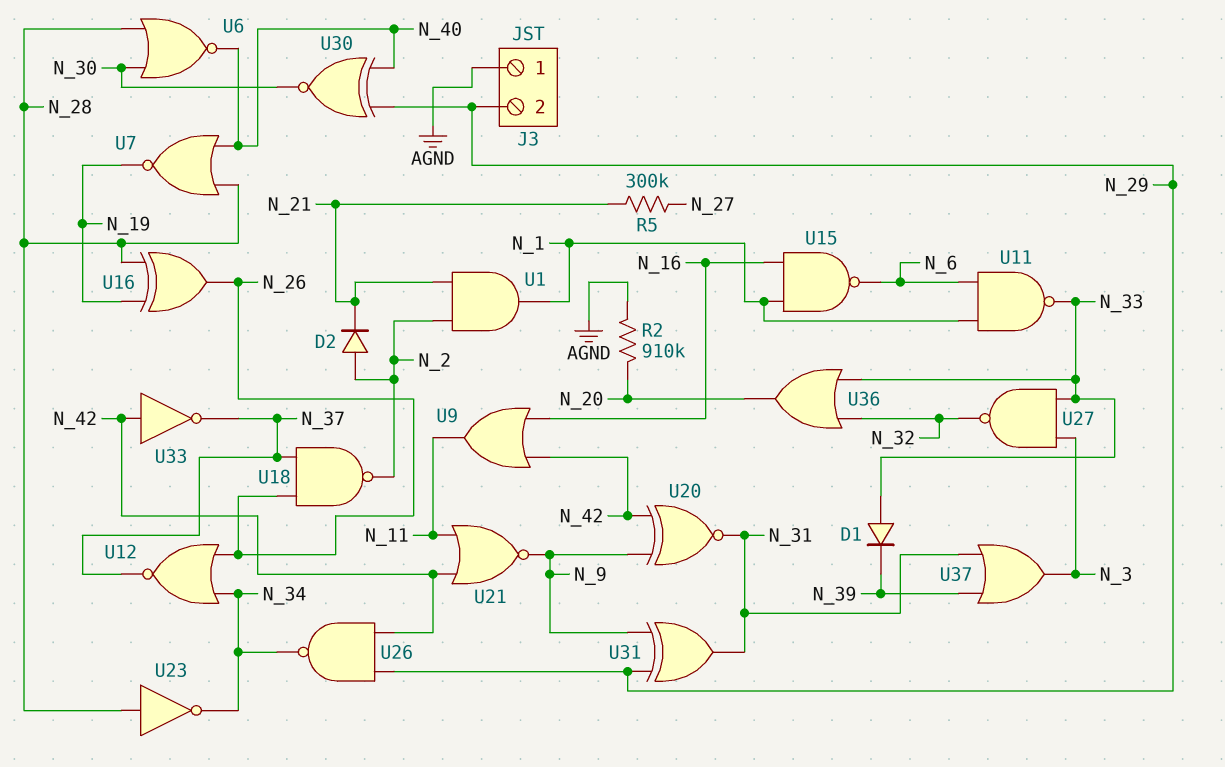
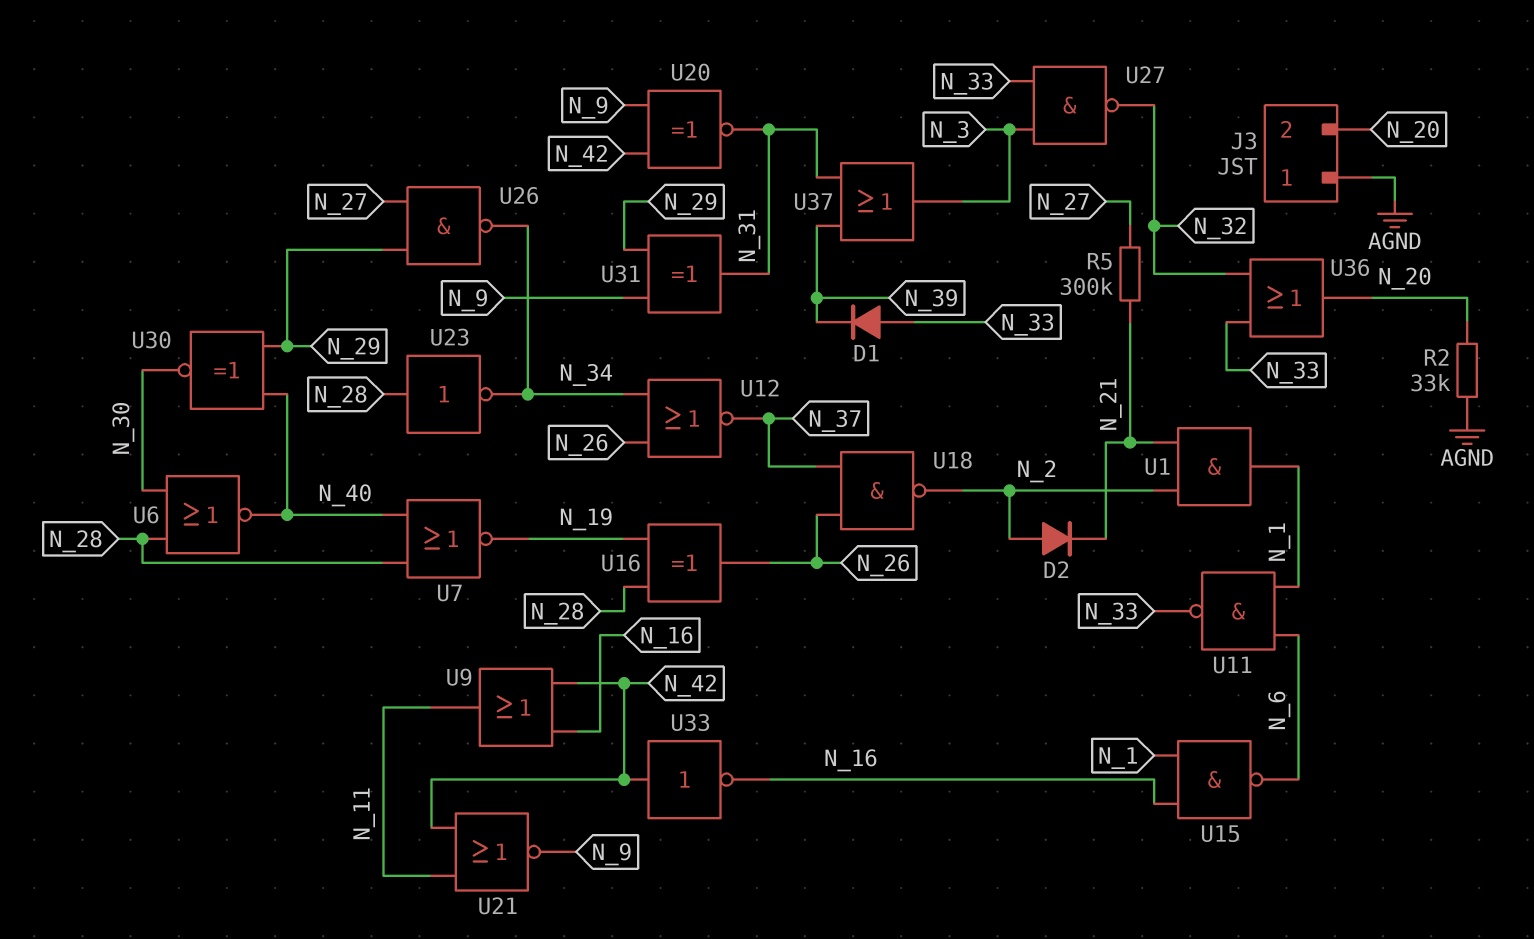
J3 pin 2: N_29 -> N_20
R2: 910k (AGND, N_20) -> 33k (AGND, N_20)
U26: NAND (in N_29, in N_42, out N_34) -> NAND (in N_27, in N_29, out N_34)
U33: NOT (in N_42, out N_37) -> NOT (in N_42, out N_16)

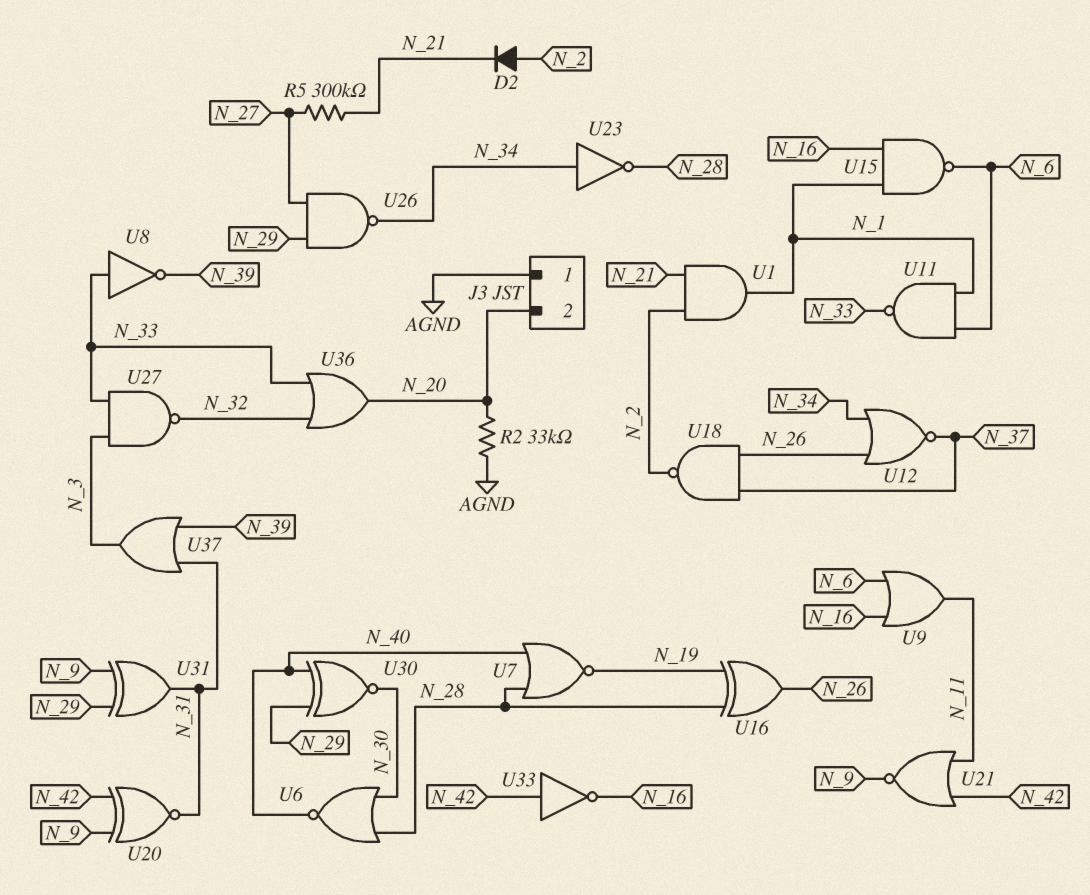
D1: diode (A N_33, K N_39) -> none
U8: none -> NOT (in N_33, out N_39)
U9: OR (in N_16, in N_42, out N_11) -> OR (in N_6, in N_16, out N_11)
U23: NOT (in N_28, out N_34) -> NOT (in N_34, out N_28)

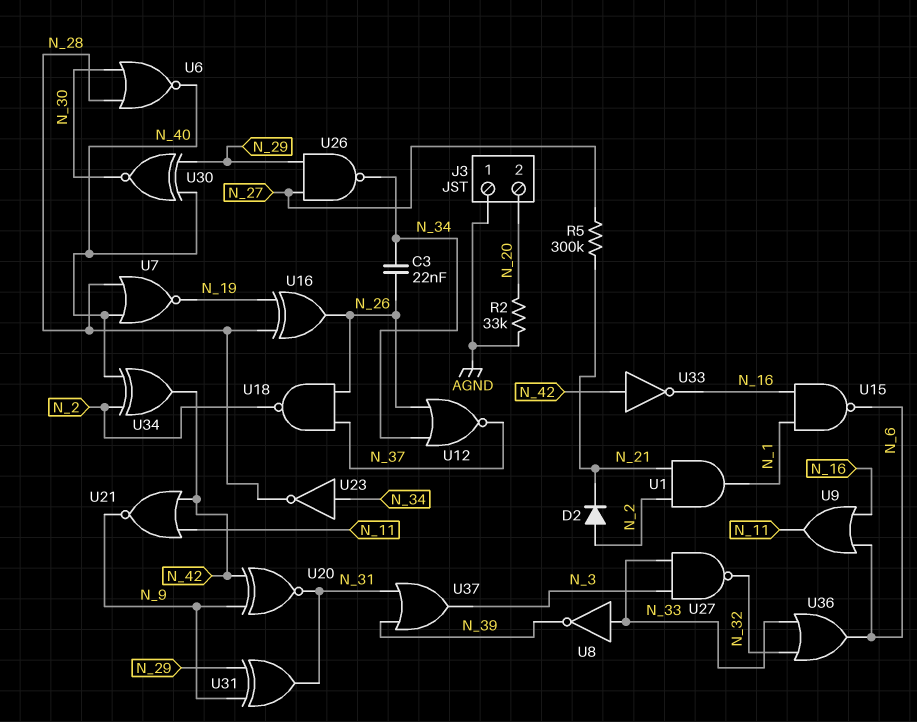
C3: none -> 22nF (N_26, N_34)
U11: NAND (in N_1, in N_6, out N_33) -> none
U34: none -> XOR (in N_2, in N_40, out N_42)
U36: OR (in N_32, in N_33, out N_20) -> OR (in N_32, in N_33, out N_6)

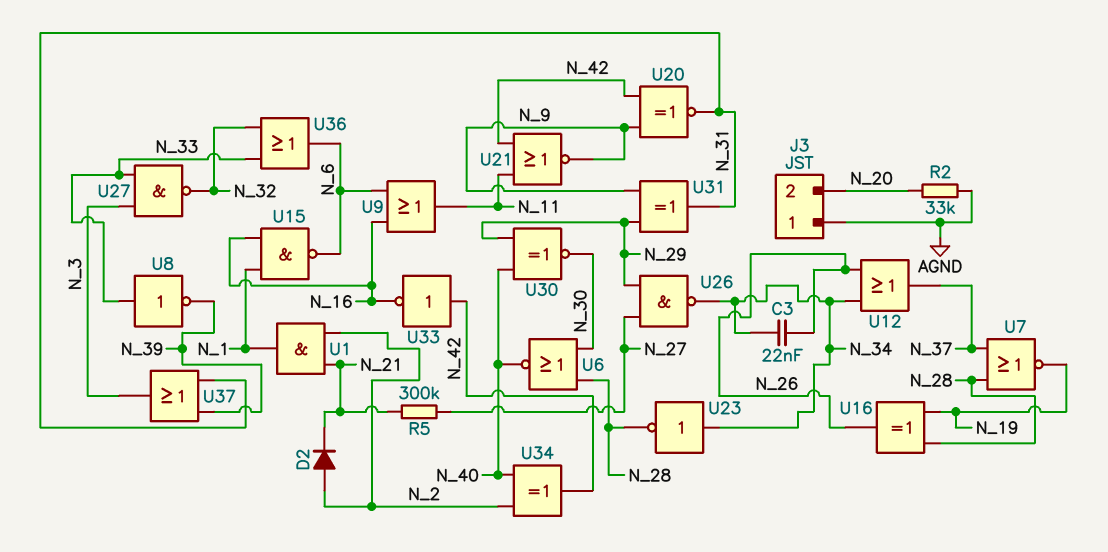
U7: NOR (in N_28, in N_40, out N_19) -> NOR (in N_28, in N_37, out N_19)
U12: NOR (in N_26, in N_34, out N_37) -> OR (in N_26, in N_34, out N_37)
U18: NAND (in N_26, in N_37, out N_2) -> none

